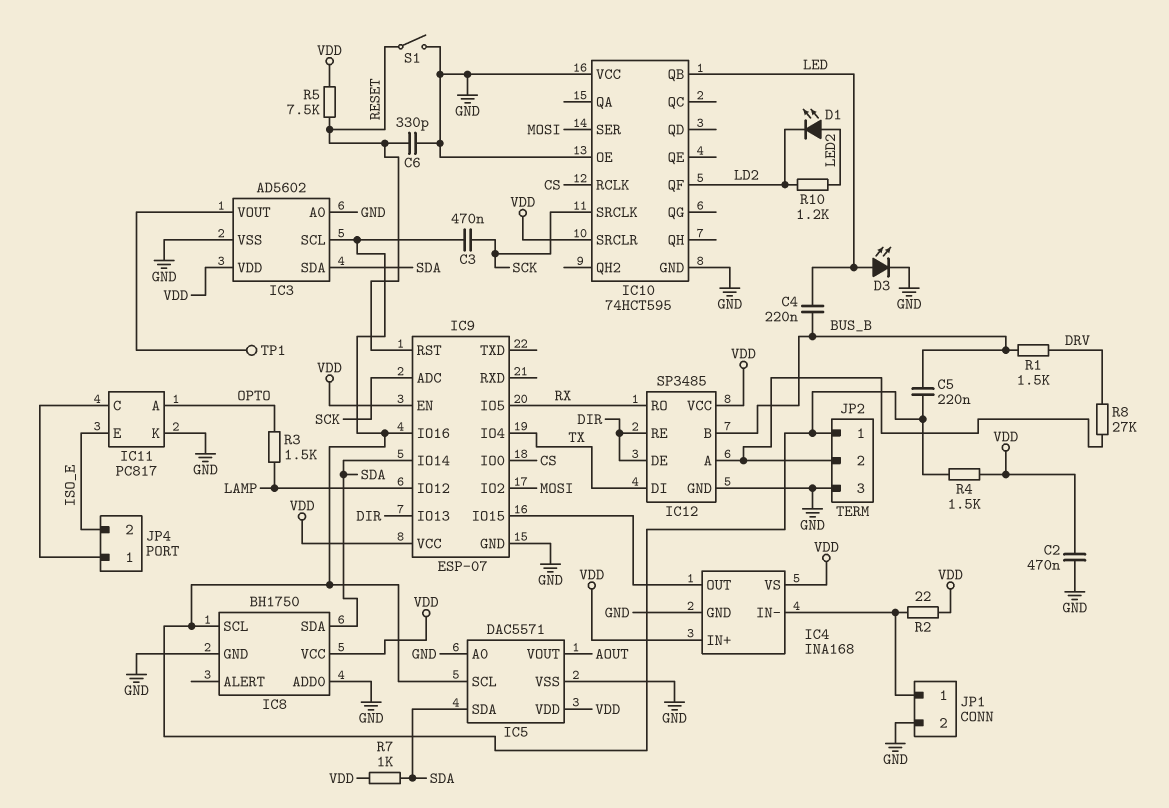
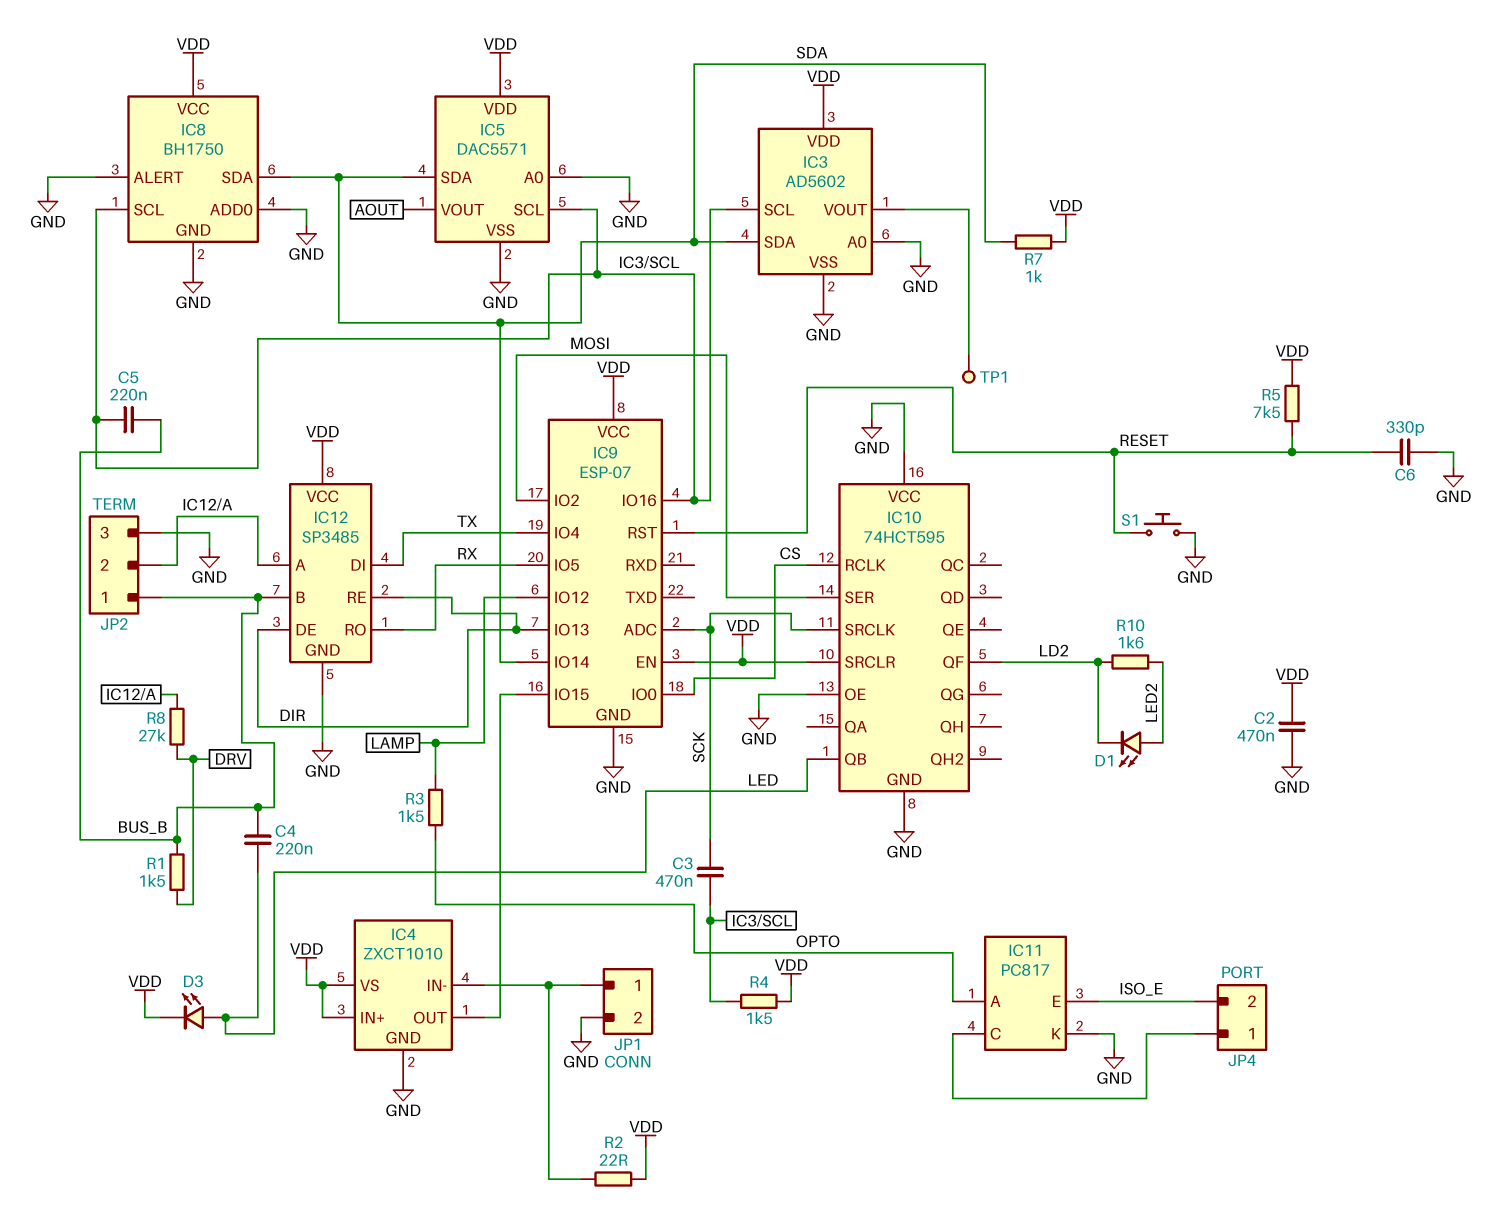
D3: LED (A LED, K GND) -> LED (A LED, K VDD)
IC4: INA168 -> ZXCT1010
IC8 pin ALERT: none -> GND
JP2 pin 1: IC3/SCL -> BUS_B
R10: 1.2k (LD2, LED2) -> 1.6k (LD2, LED2)
S1: switch (GND, RESET) -> button (GND, RESET)

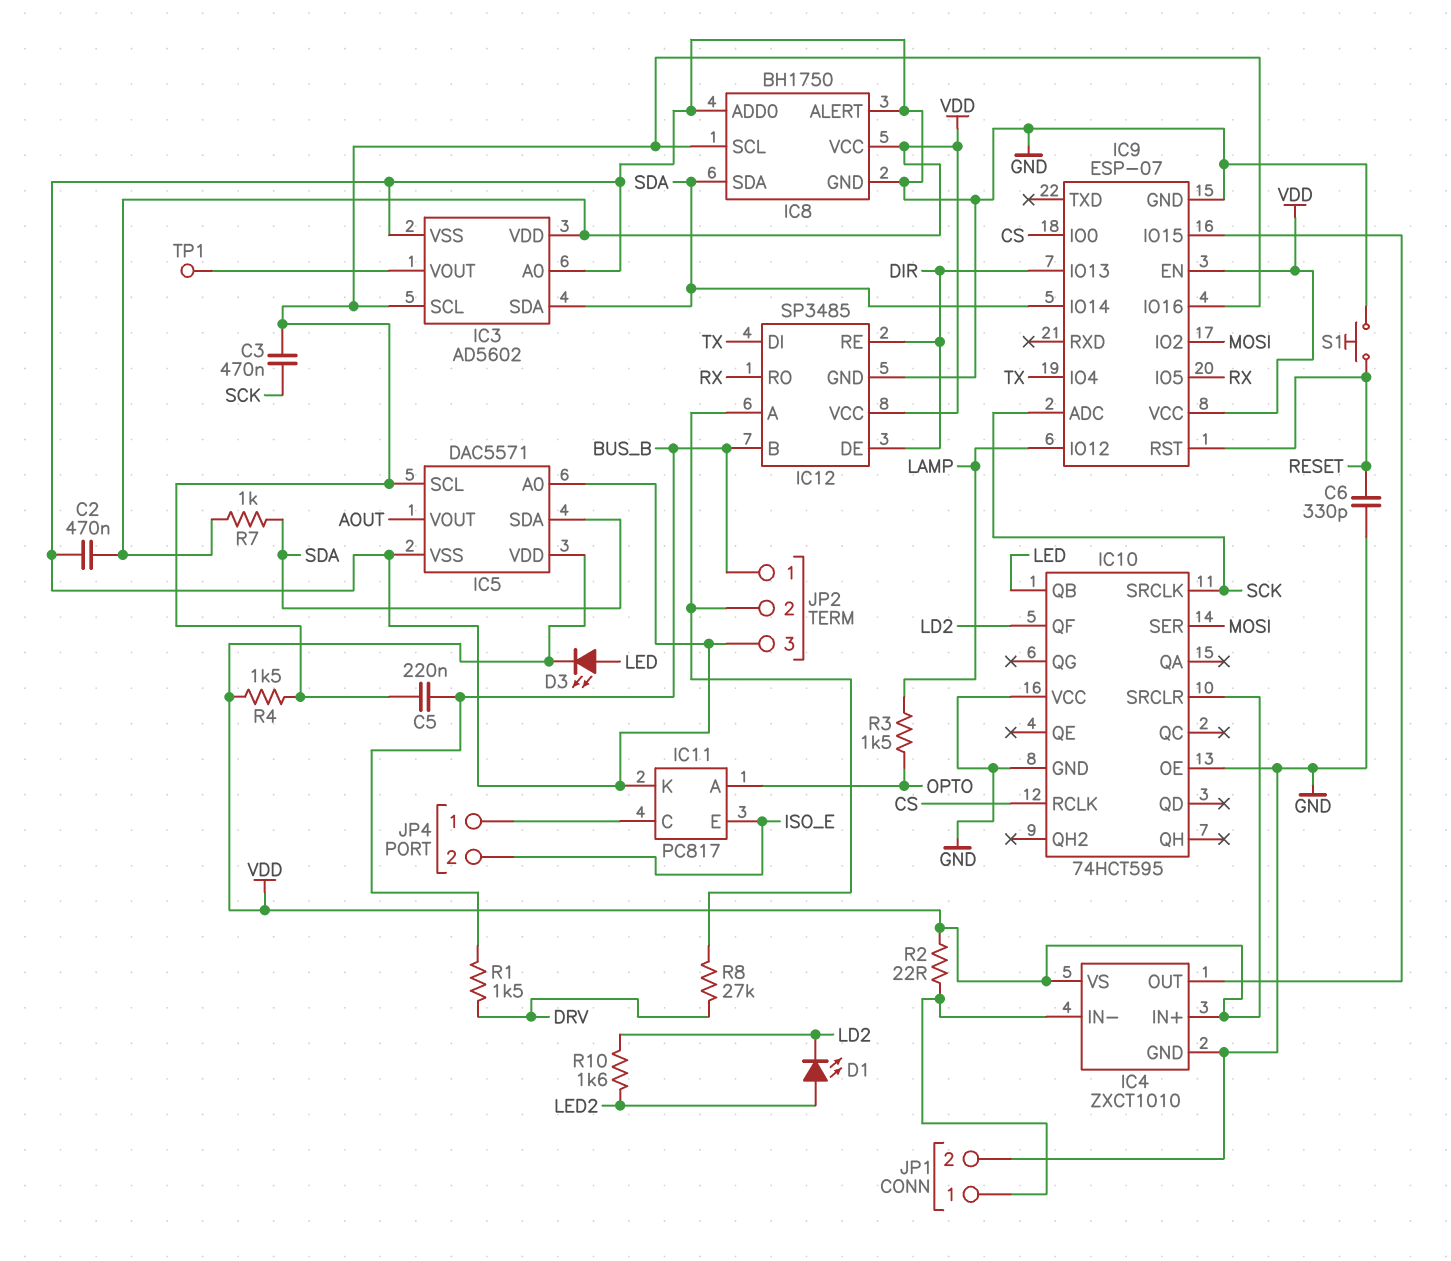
C4: 220nF (BUS_B, LED) -> none
R5: 7.5k (RESET, VDD) -> none

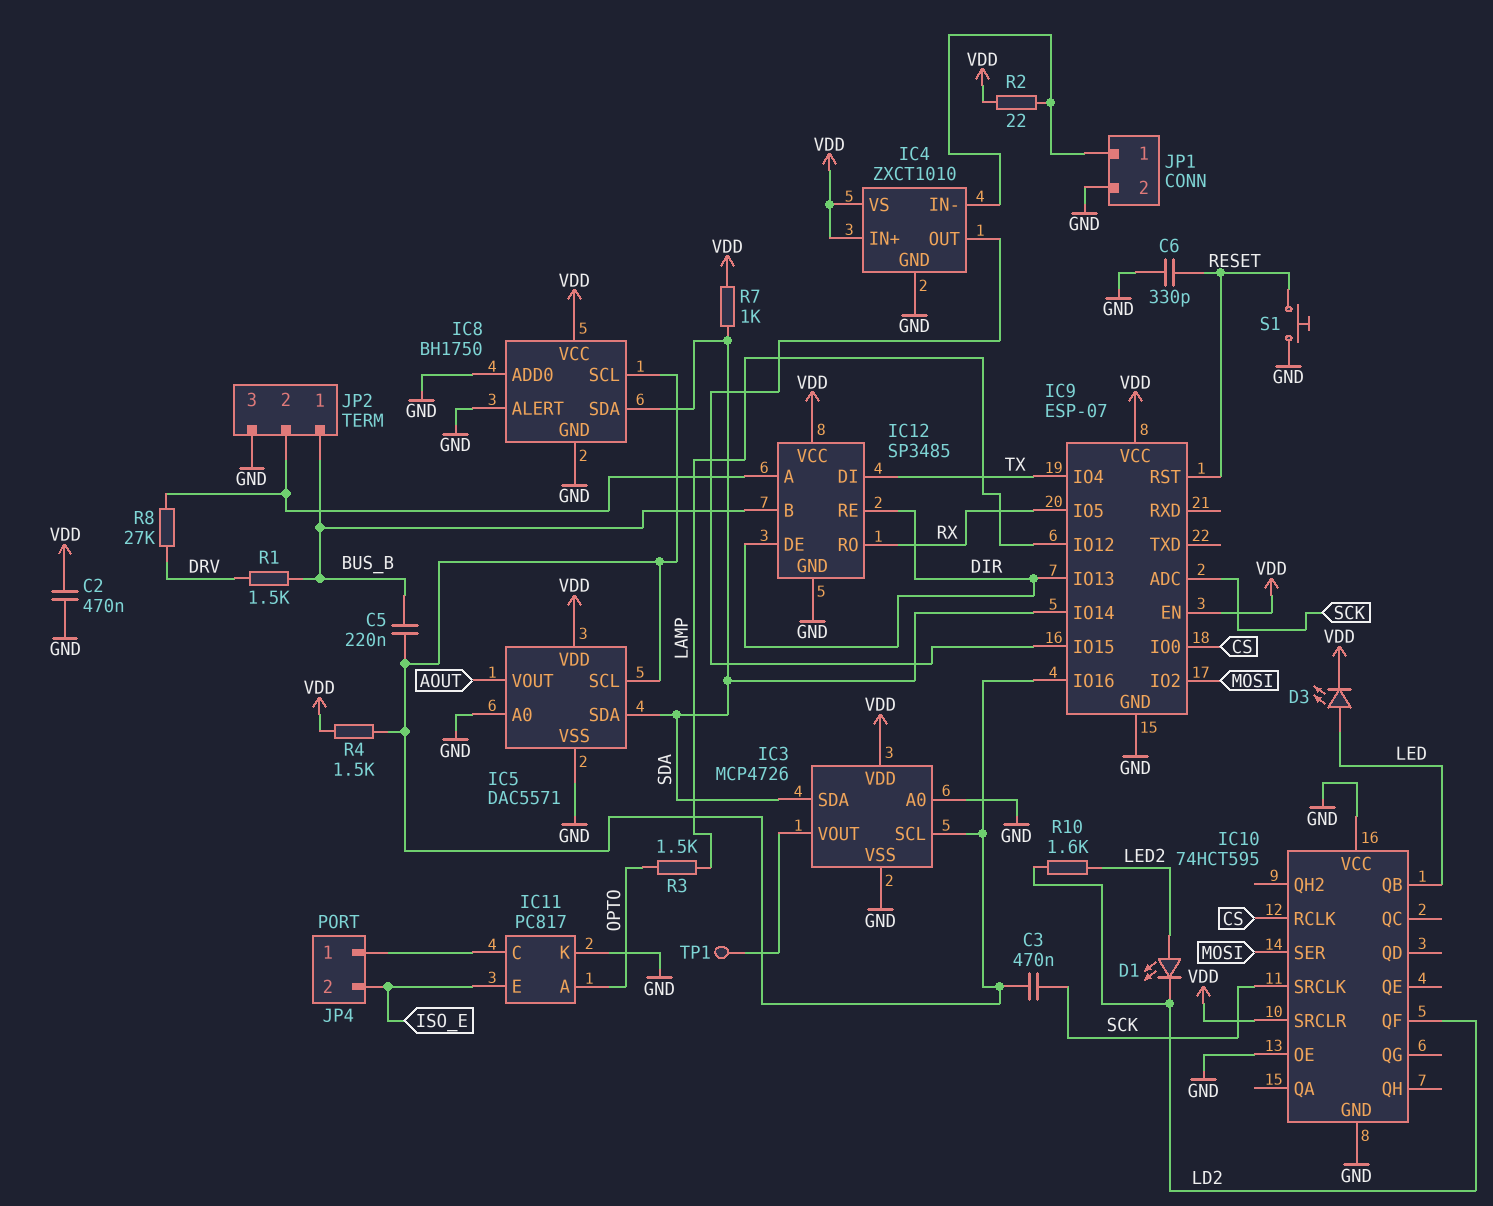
IC3: AD5602 -> MCP4726

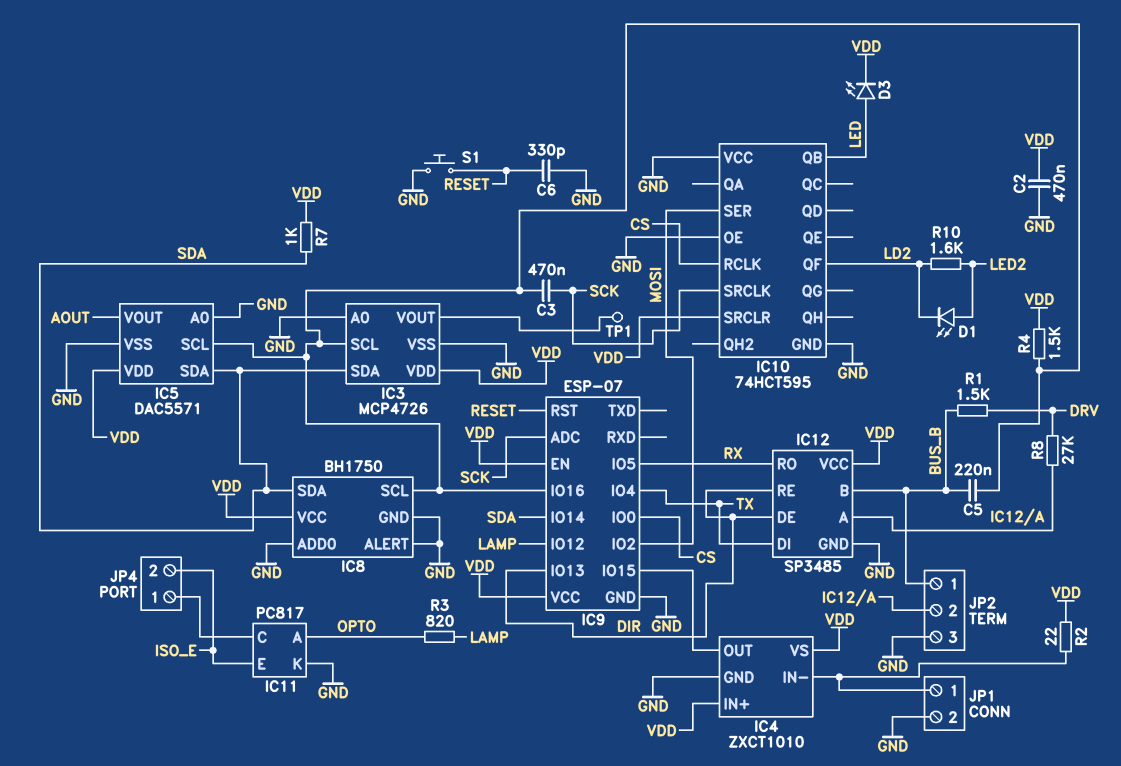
R3: 1.5k (LAMP, OPTO) -> 820 (LAMP, OPTO)

